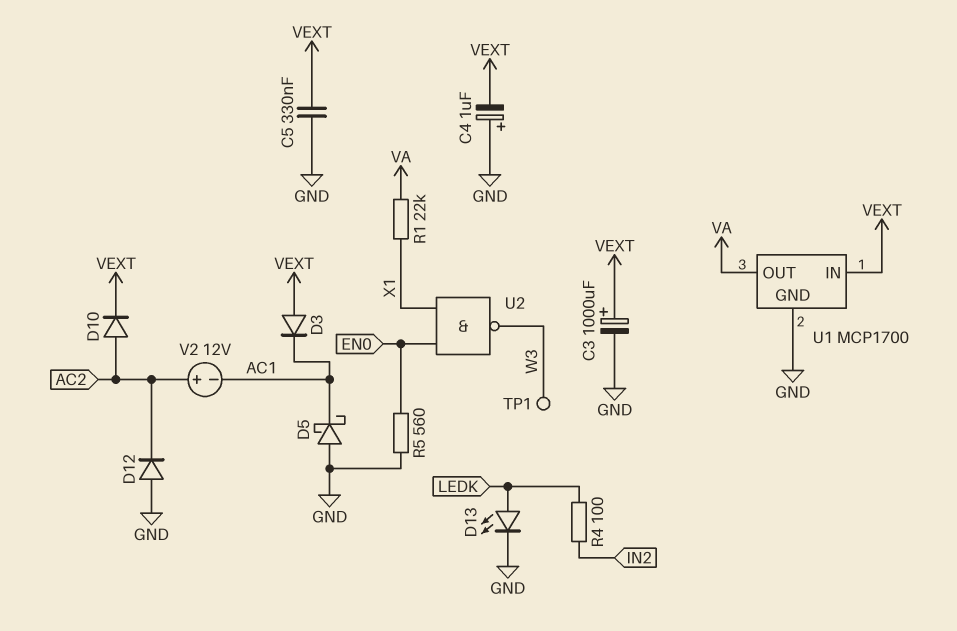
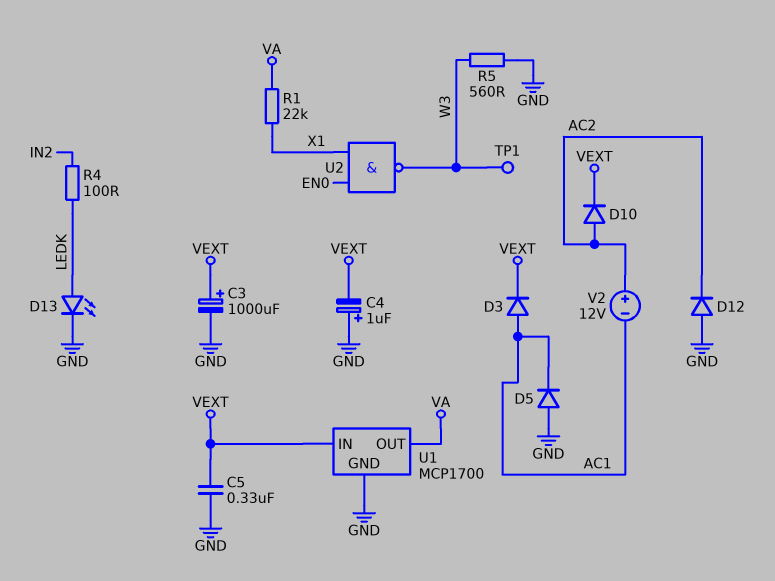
D3: diode (A VEXT, K AC1) -> diode (A AC1, K VEXT)
D5: schottky (A GND, K AC1) -> diode (A GND, K AC1)
R5: 560 (EN0, GND) -> 560 (GND, W3)

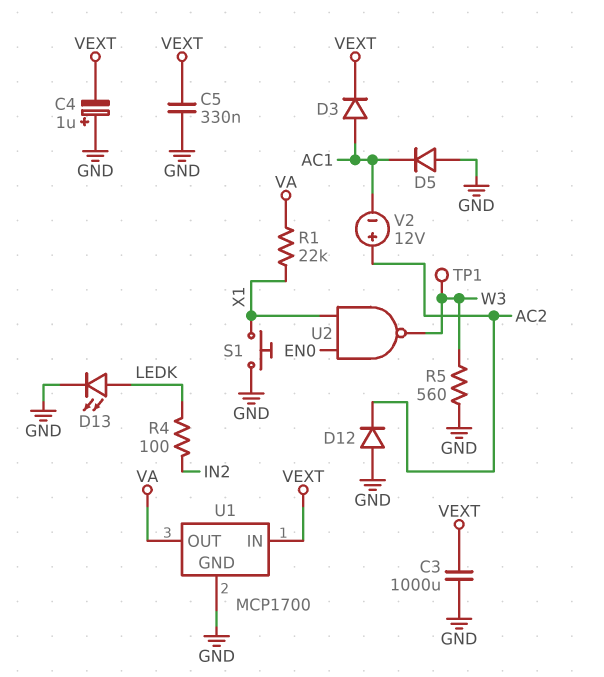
C3: 1000uF (plus VEXT, minus GND) -> 1000uF (GND, VEXT)
D10: diode (A AC2, K VEXT) -> none
S1: none -> button (GND, X1)

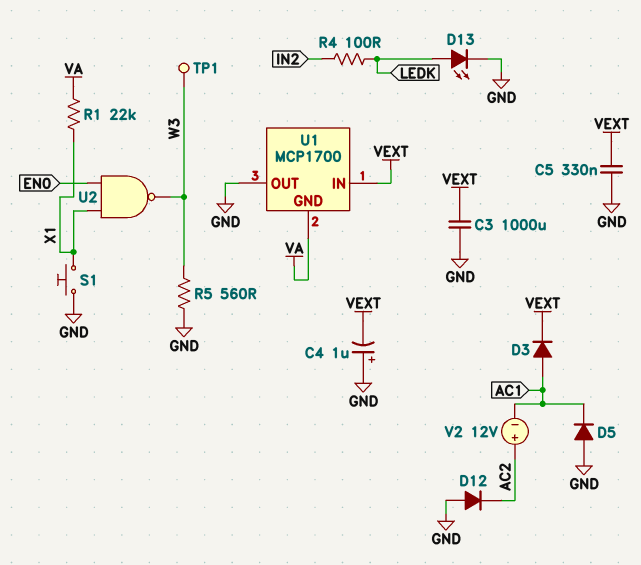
U1 pin GND: GND -> VA
U1 pin OUT: VA -> GND

